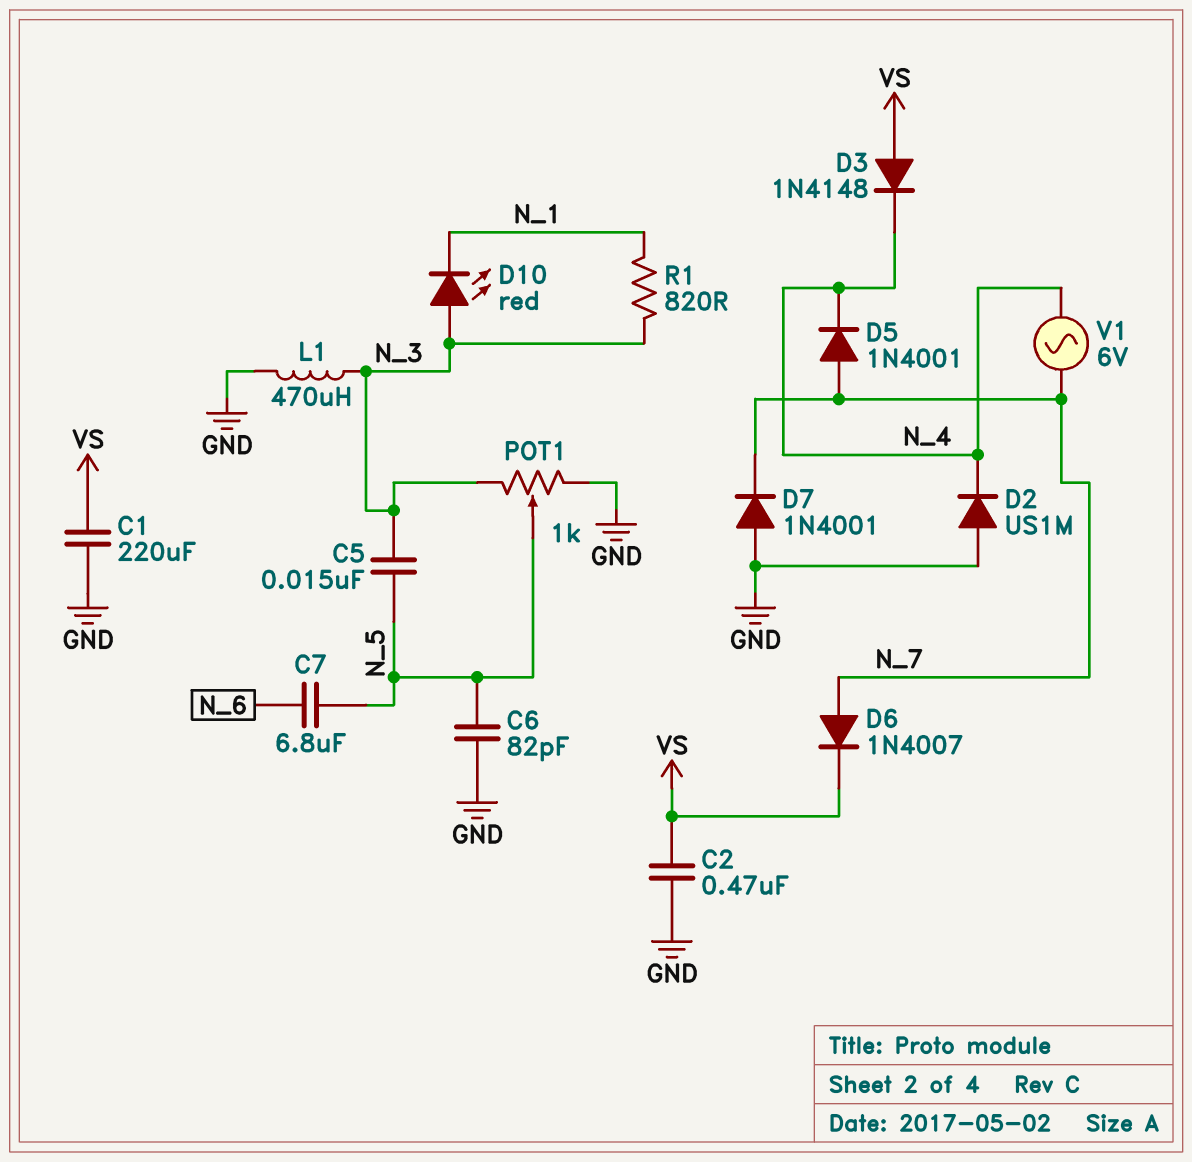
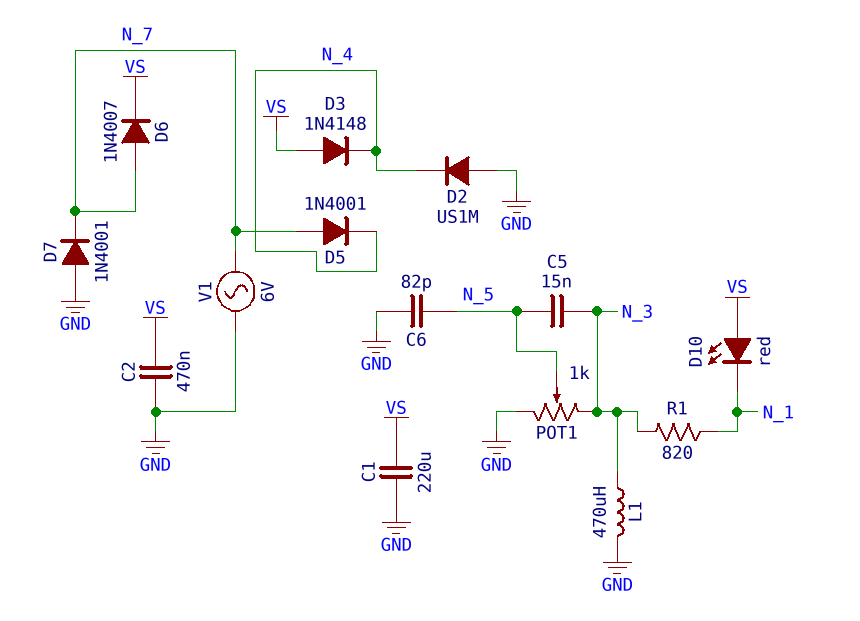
C7: 6.8uF (N_5, N_6) -> none
D10: LED red (A N_3, K N_1) -> LED red (A VS, K N_1)
V1: AC 6V (N_4, N_7) -> AC 6V (GND, N_7)

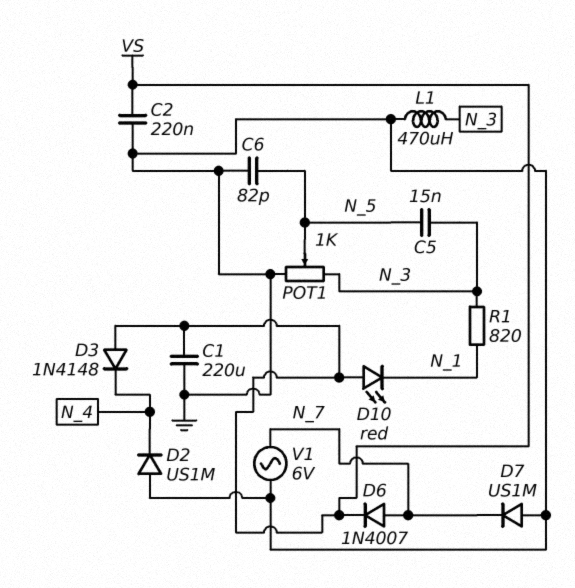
C2: 470nF (GND, VS) -> 220nF (GND, VS)
D5: diode 1N4001 (A N_7, K N_4) -> none
D7: diode 1N4001 (A GND, K N_7) -> diode US1M (A GND, K N_7)

